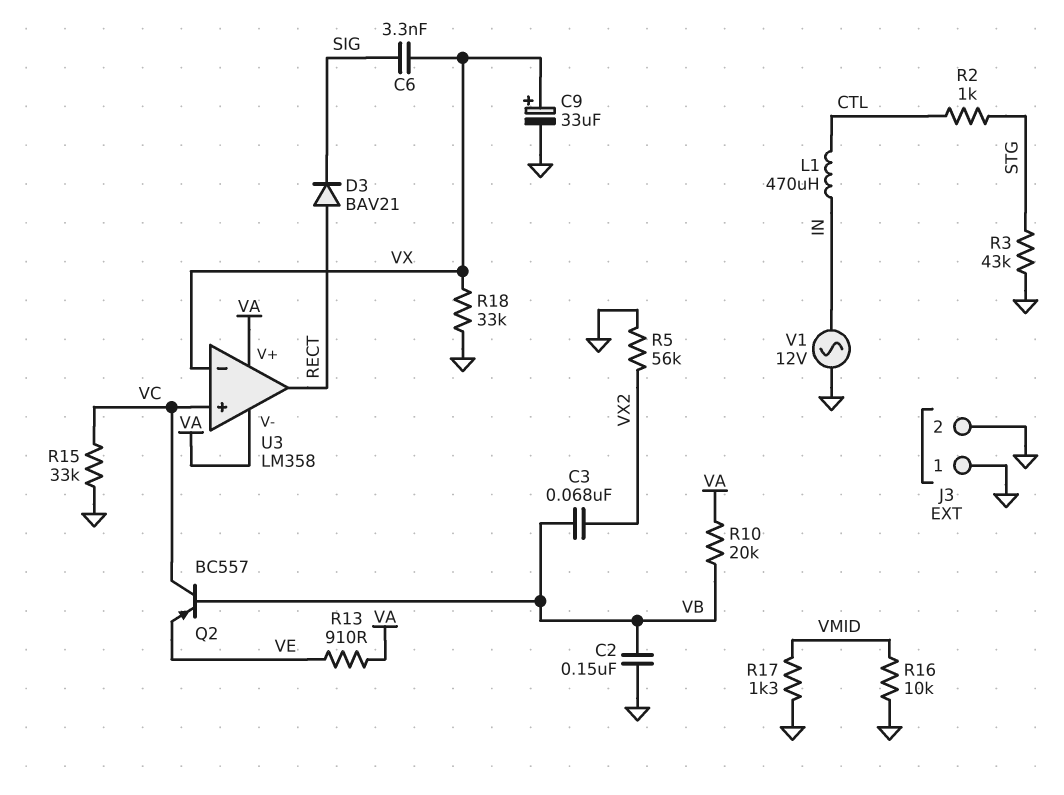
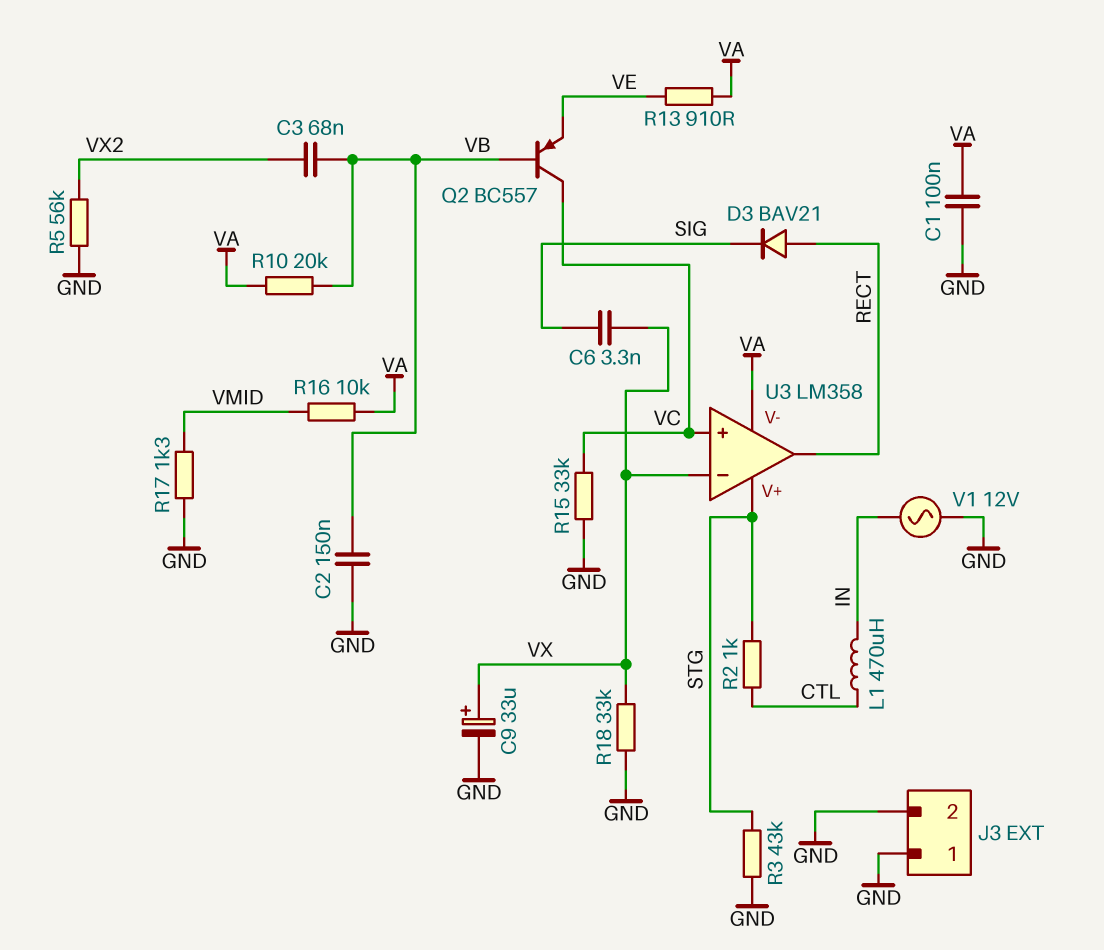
C1: none -> 100nF (GND, VA)
R16: 10k (GND, VMID) -> 10k (VA, VMID)
U3 pin V+: VA -> STG

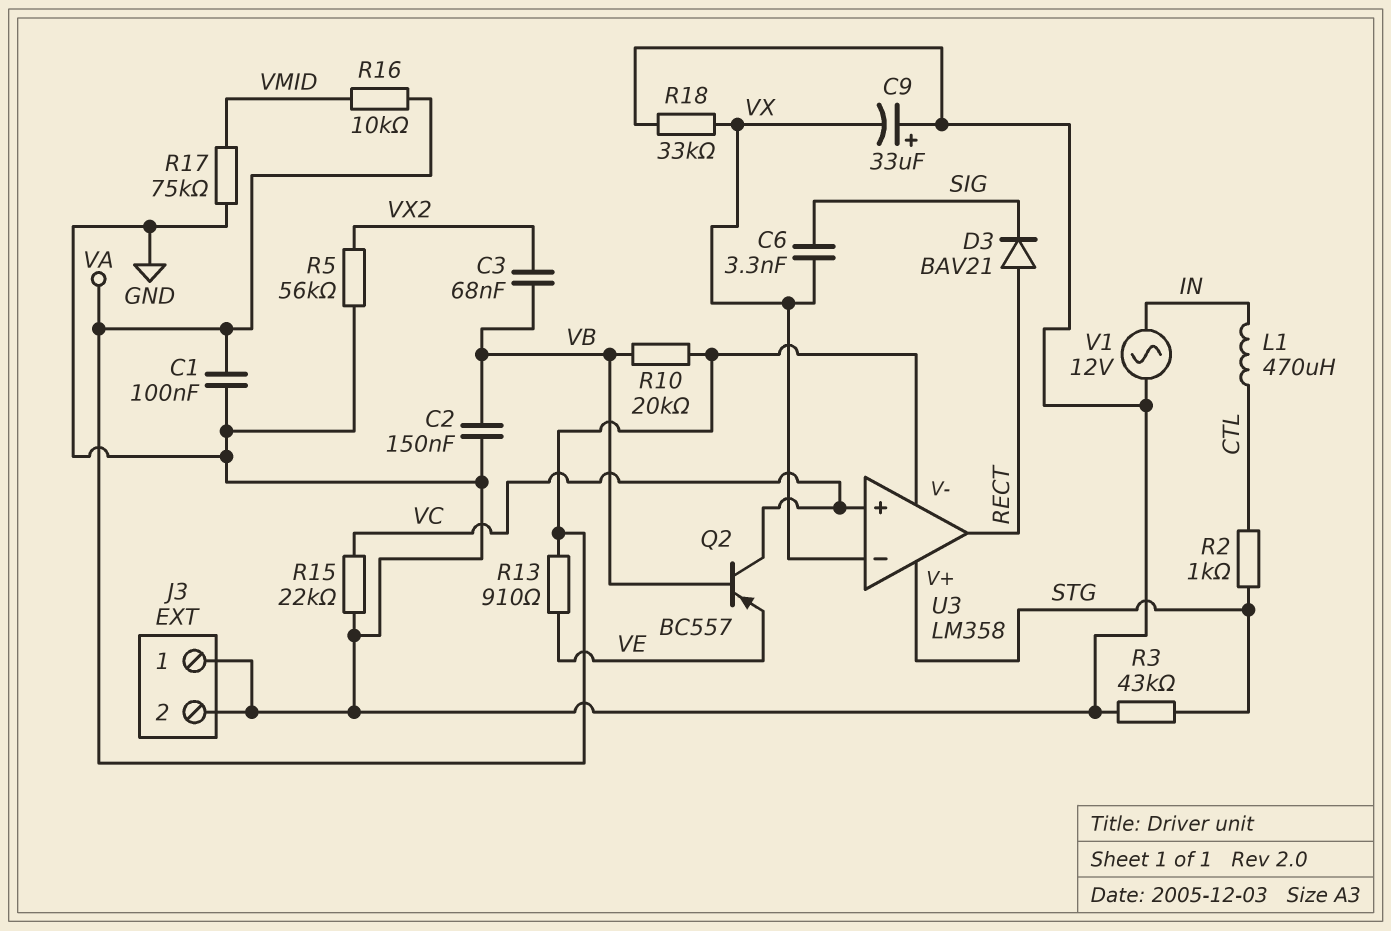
C9: 33uF (plus VX, minus GND) -> 33uF (plus GND, minus VX)
R15: 33k (GND, VC) -> 22k (GND, VC)
R17: 1.3k (GND, VMID) -> 75k (GND, VMID)

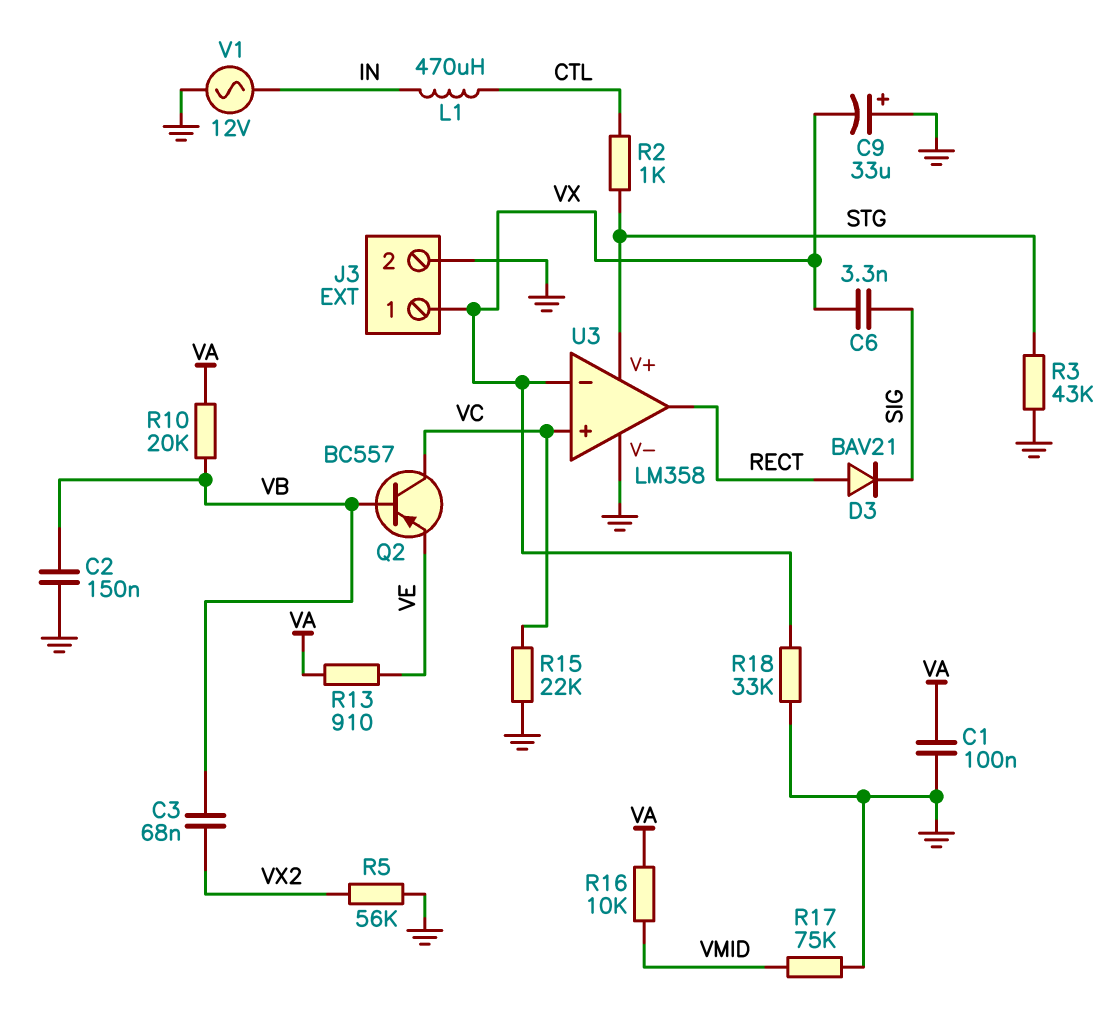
J3 pin 1: GND -> VX
U3 pin V-: VA -> GND

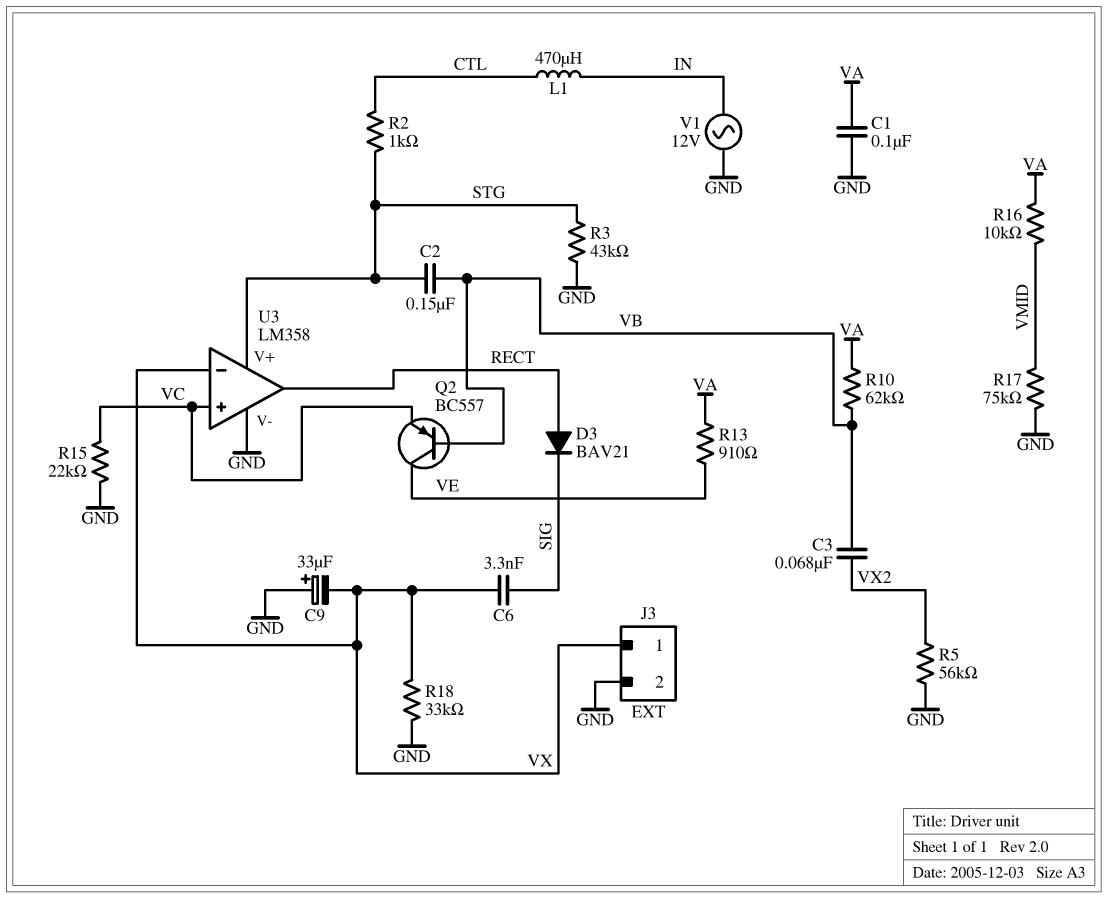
C2: 150nF (GND, VB) -> 150nF (STG, VB)
Q2: PNP BC557 (B VB, C VC, E VE) -> PNP BC557 (B VB, C VE, E VC)
R10: 20k (VA, VB) -> 62k (VA, VB)

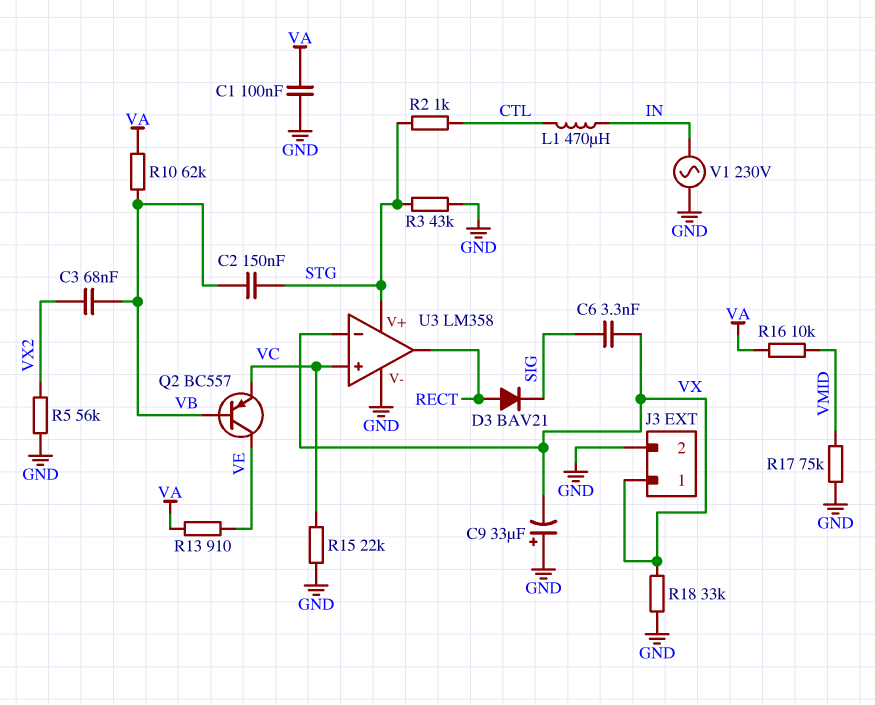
V1: AC 12V (GND, IN) -> AC 230V (GND, IN)

